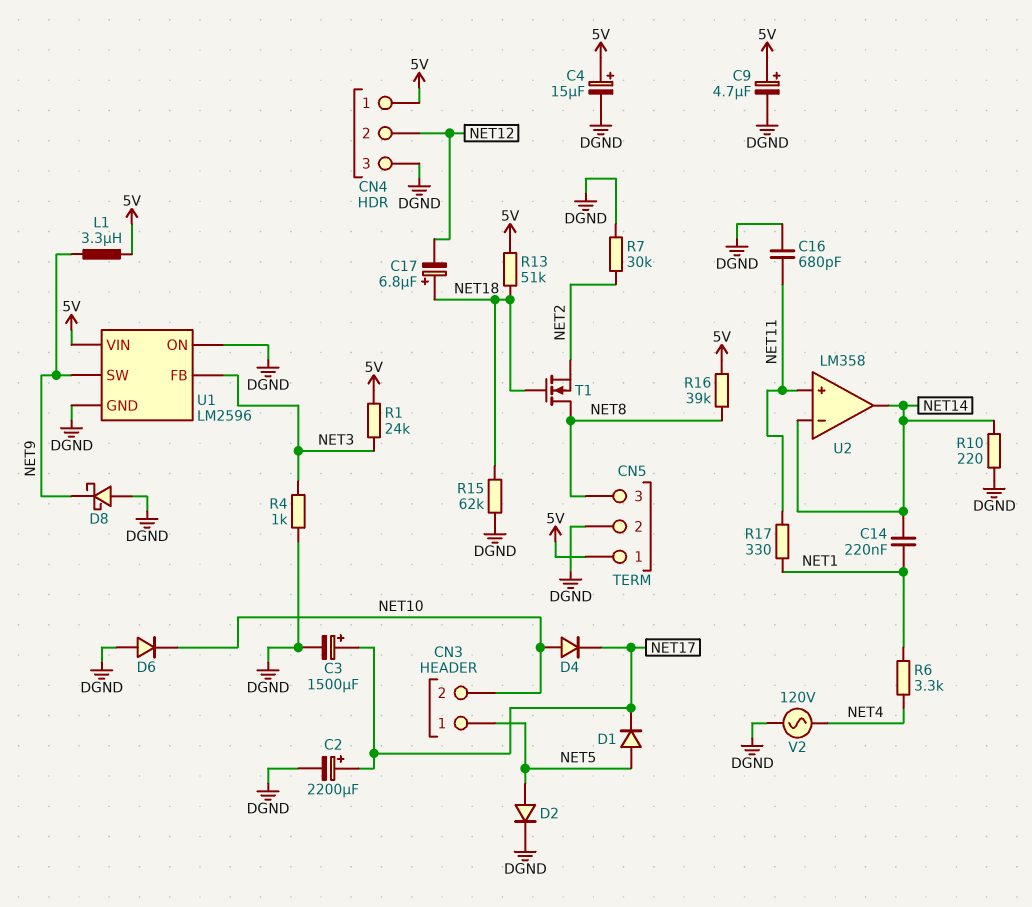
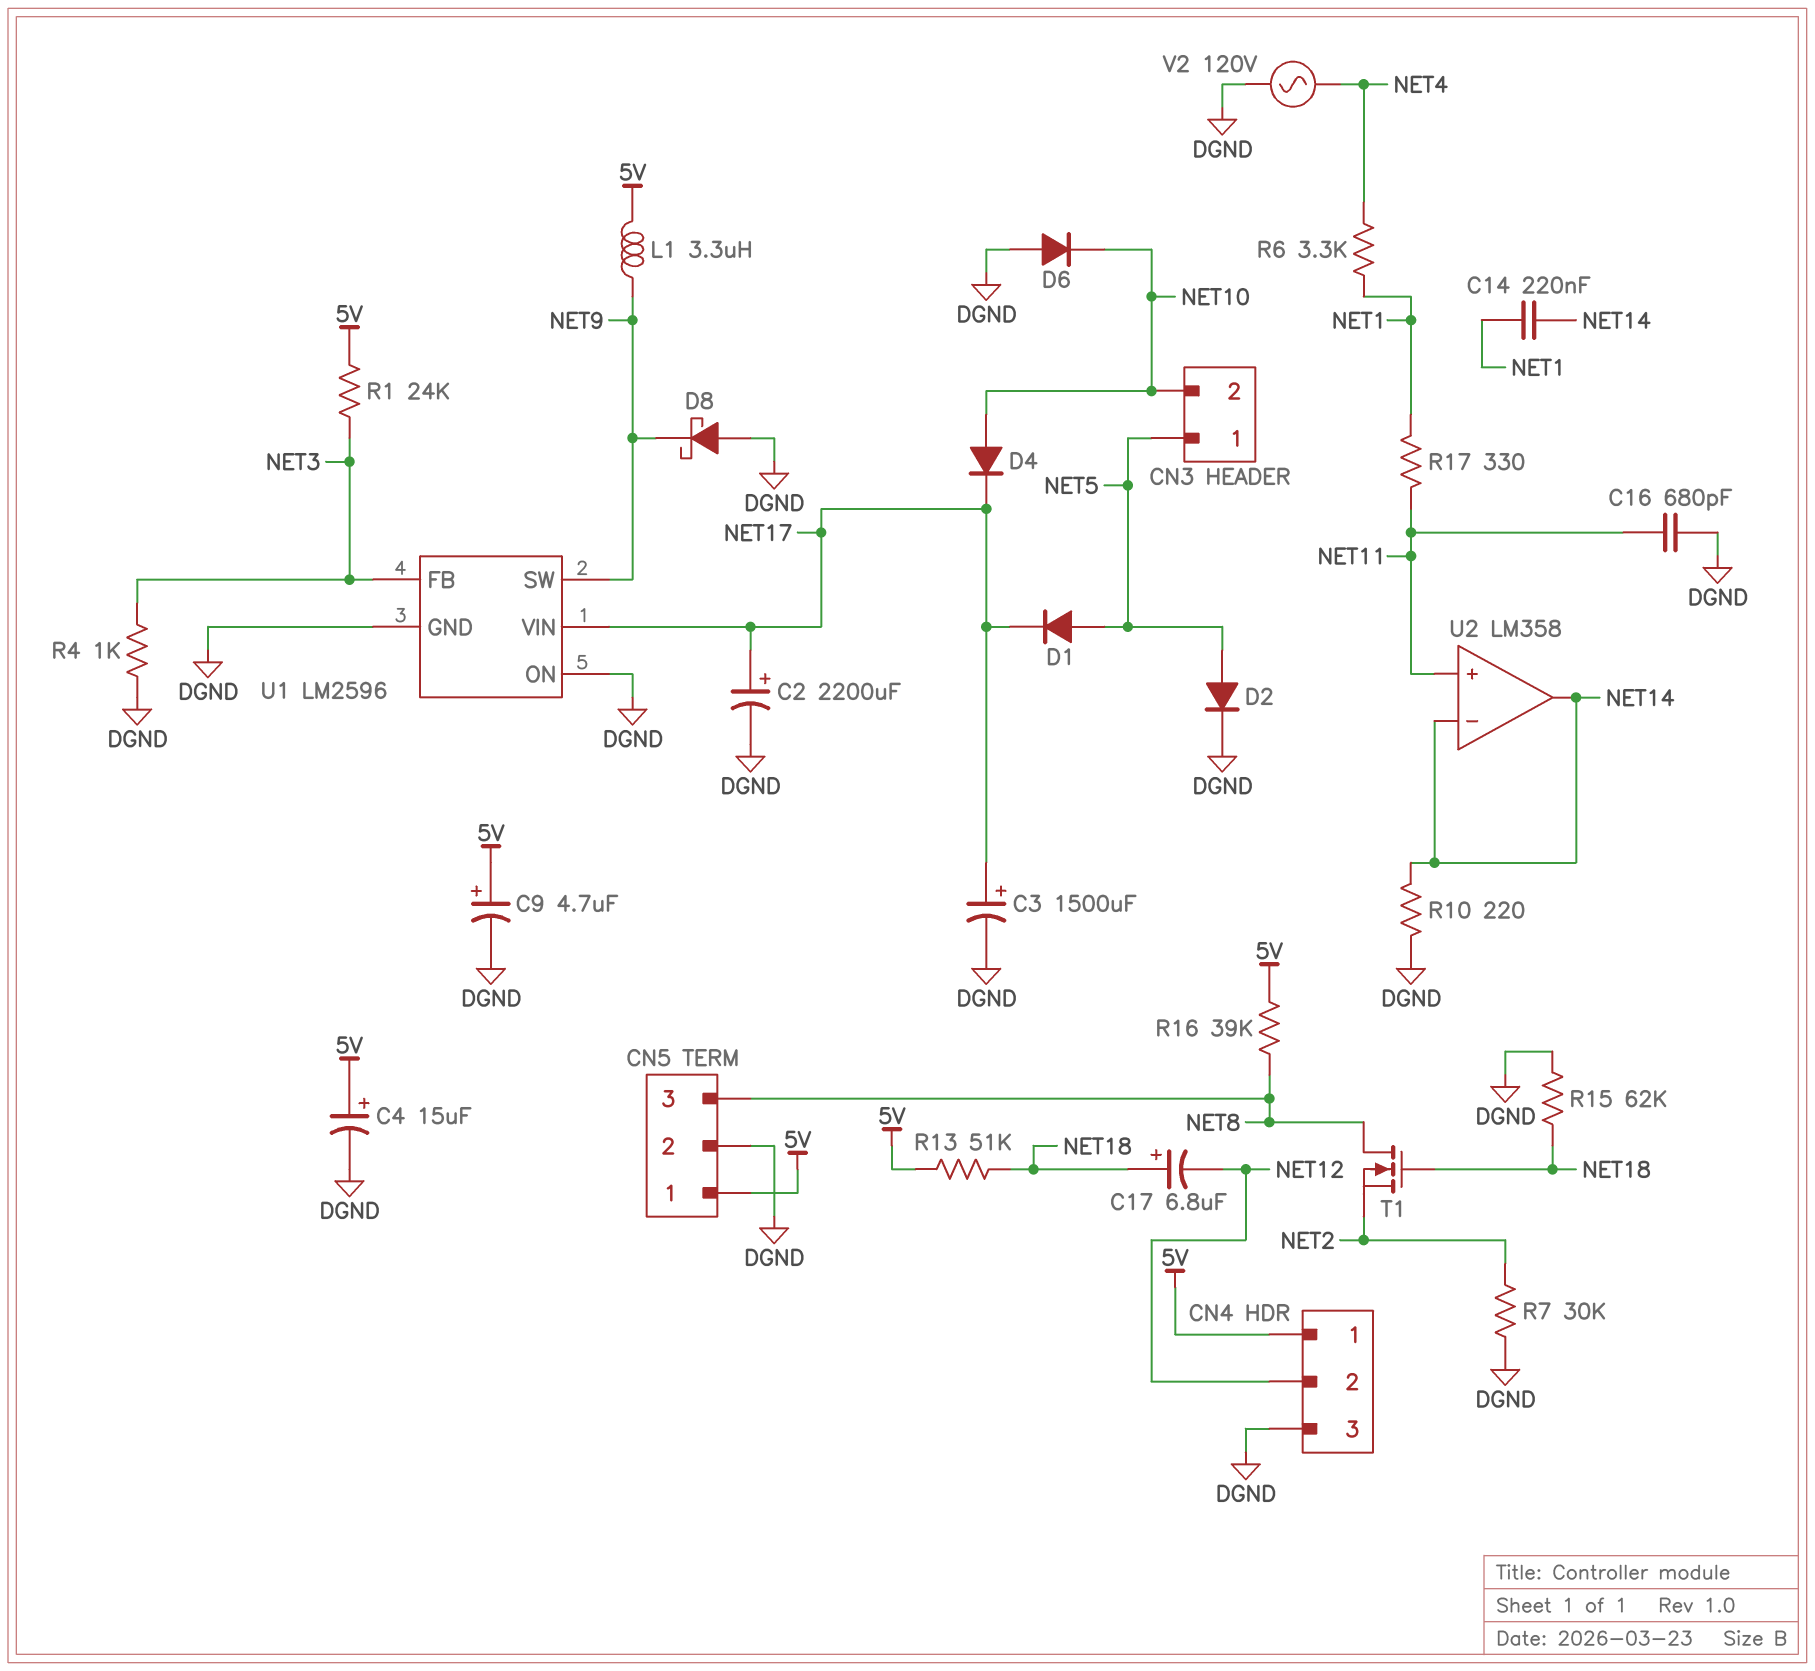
U1 pin VIN: 5V -> NET17

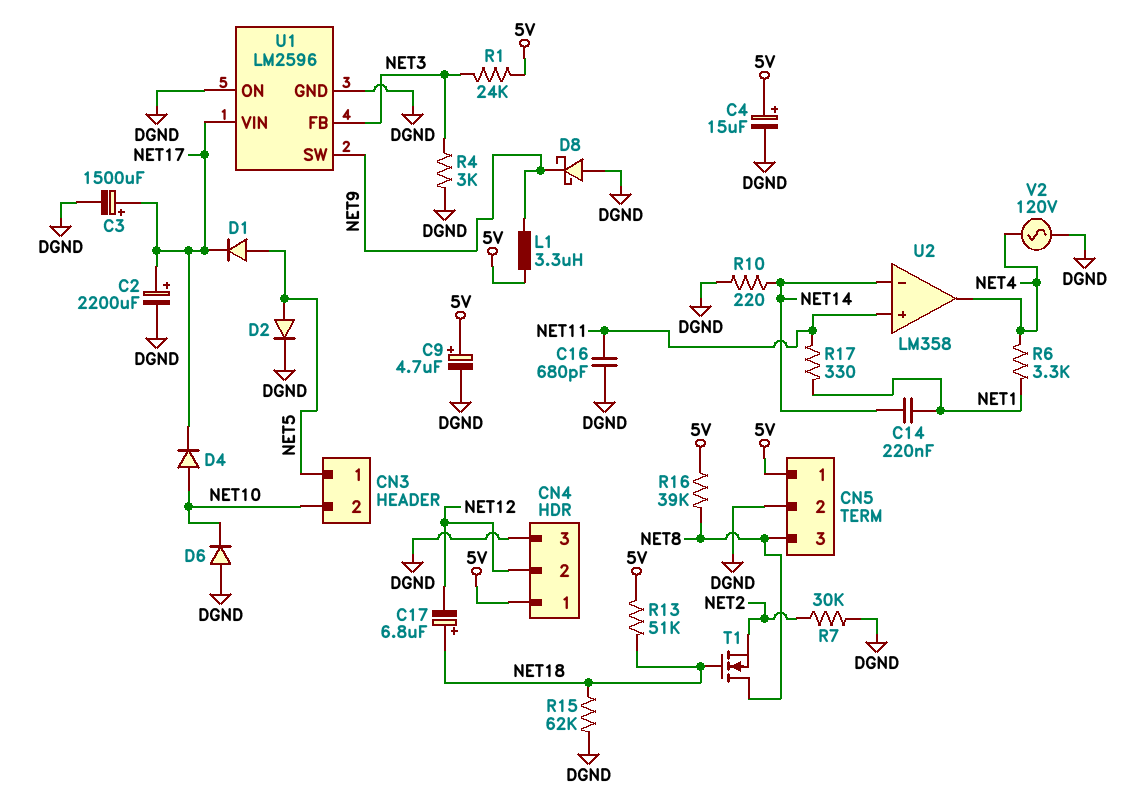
R4: 1k (DGND, NET3) -> 3k (DGND, NET3)
U2 pin out: NET14 -> NET4

